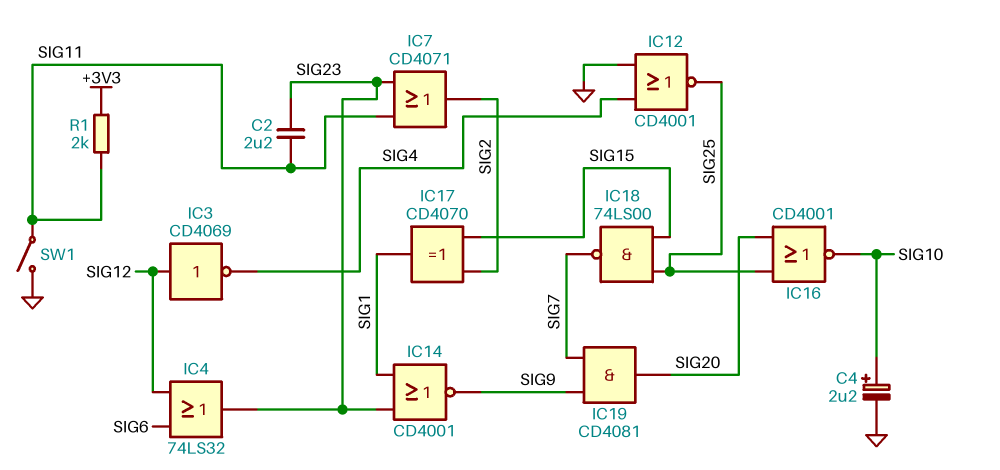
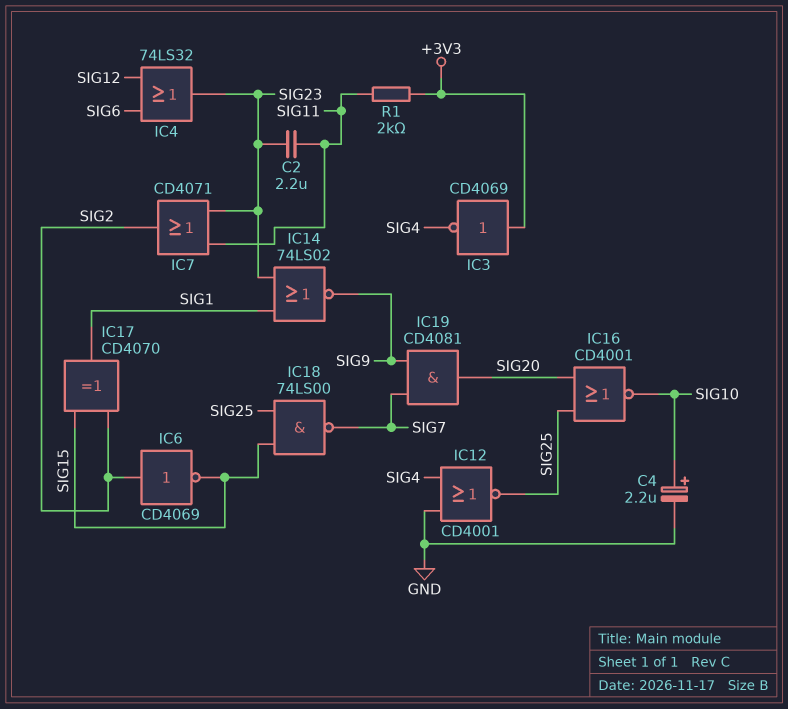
IC3: NOT CD4069 (in SIG12, out SIG4) -> NOT CD4069 (in +3V3, out SIG4)
IC6: none -> NOT CD4069 (in SIG2, out SIG15)
IC14: NOR CD4001 (in SIG1, in SIG23, out SIG9) -> NOR 74LS02 (in SIG1, in SIG23, out SIG9)
SW1: switch (GND, SIG11) -> none

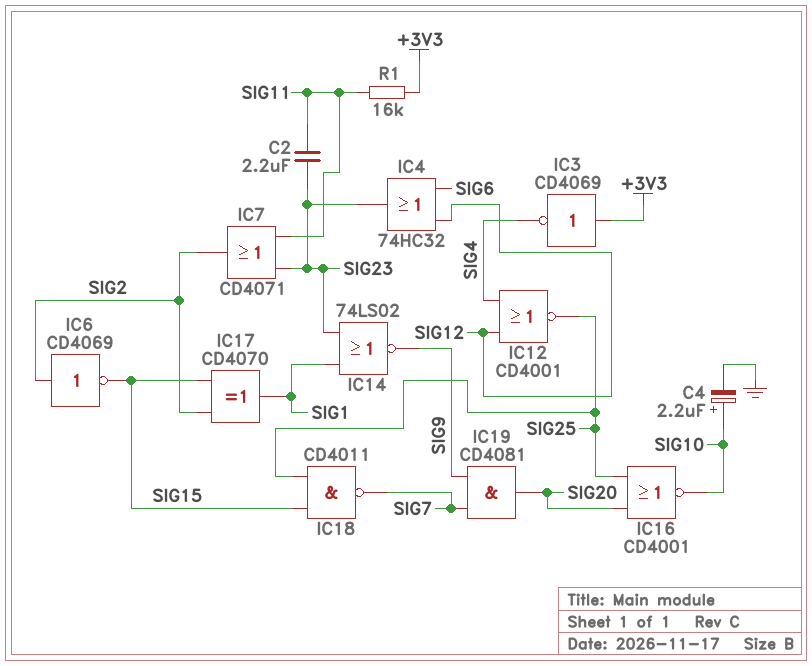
IC4: OR 74LS32 (in SIG6, in SIG12, out SIG23) -> OR 74HC32 (in SIG6, in SIG12, out SIG23)
IC12: NOR CD4001 (in GND, in SIG4, out SIG25) -> NOR CD4001 (in SIG4, in SIG12, out SIG25)
IC18: NAND 74LS00 (in SIG15, in SIG25, out SIG7) -> NAND CD4011 (in SIG15, in SIG25, out SIG7)
R1: 2k (+3V3, SIG11) -> 16k (+3V3, SIG11)

